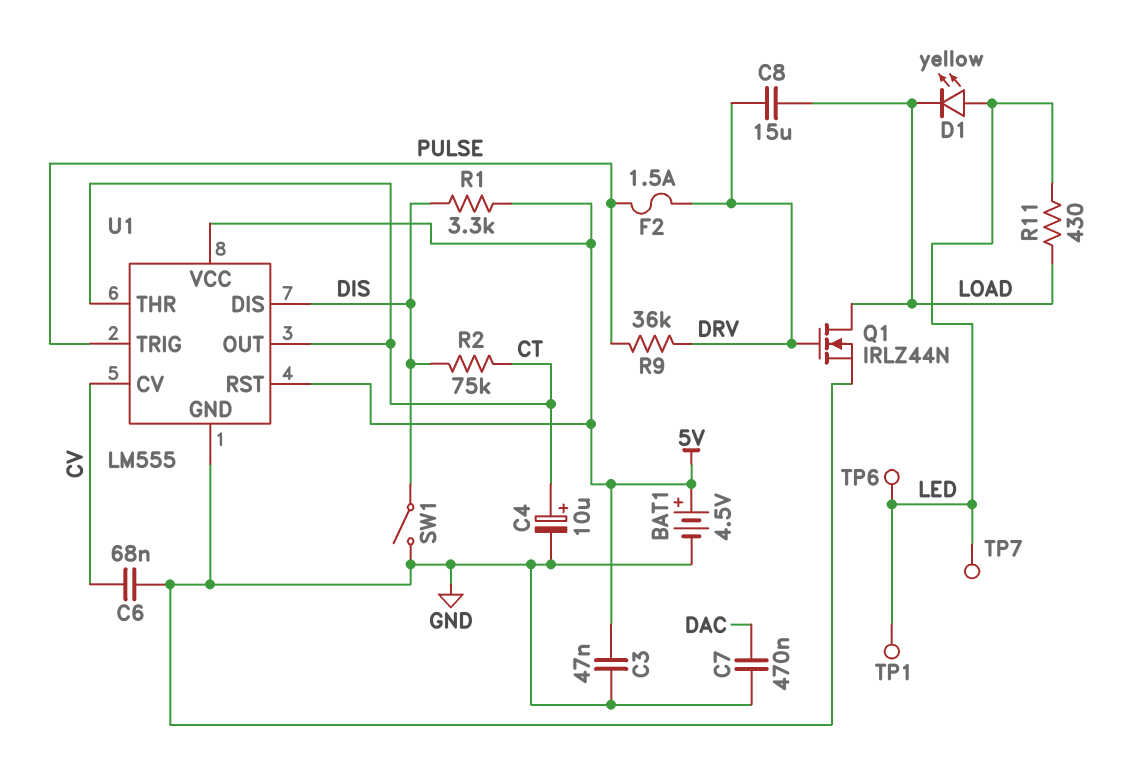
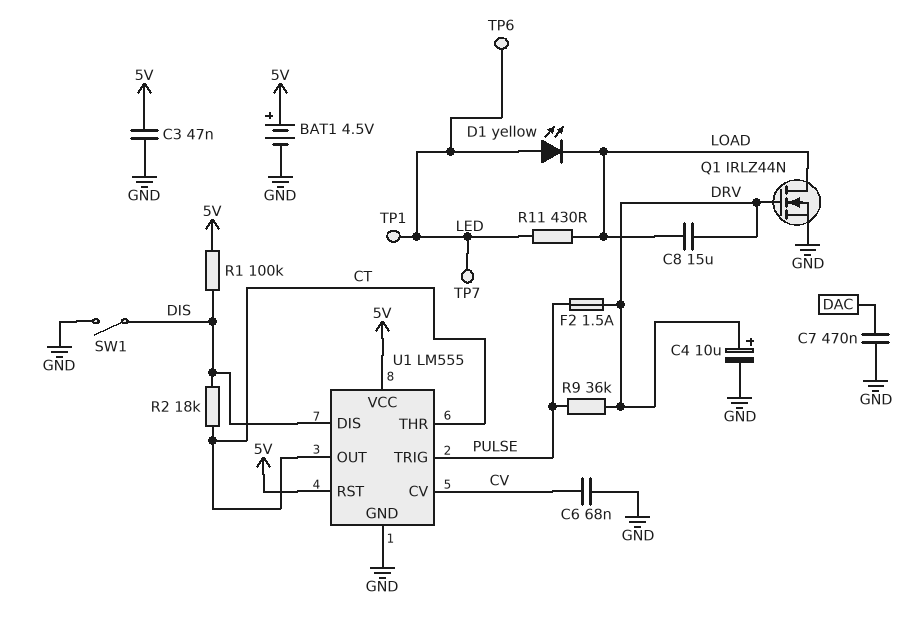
C4: 10uF (plus CT, minus GND) -> 10uF (plus DRV, minus GND)
R1: 3.3k (5V, DIS) -> 100k (5V, DIS)
R2: 75k (CT, DIS) -> 18k (CT, DIS)

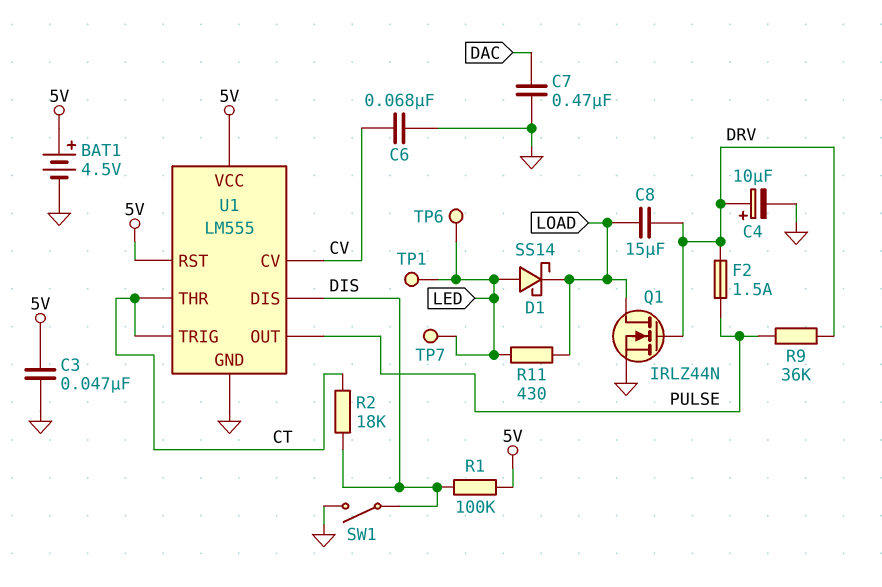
D1: LED yellow (A LED, K LOAD) -> schottky SS14 (A LED, K LOAD)
U1 pin OUT: CT -> PULSE
U1 pin TRIG: PULSE -> CT

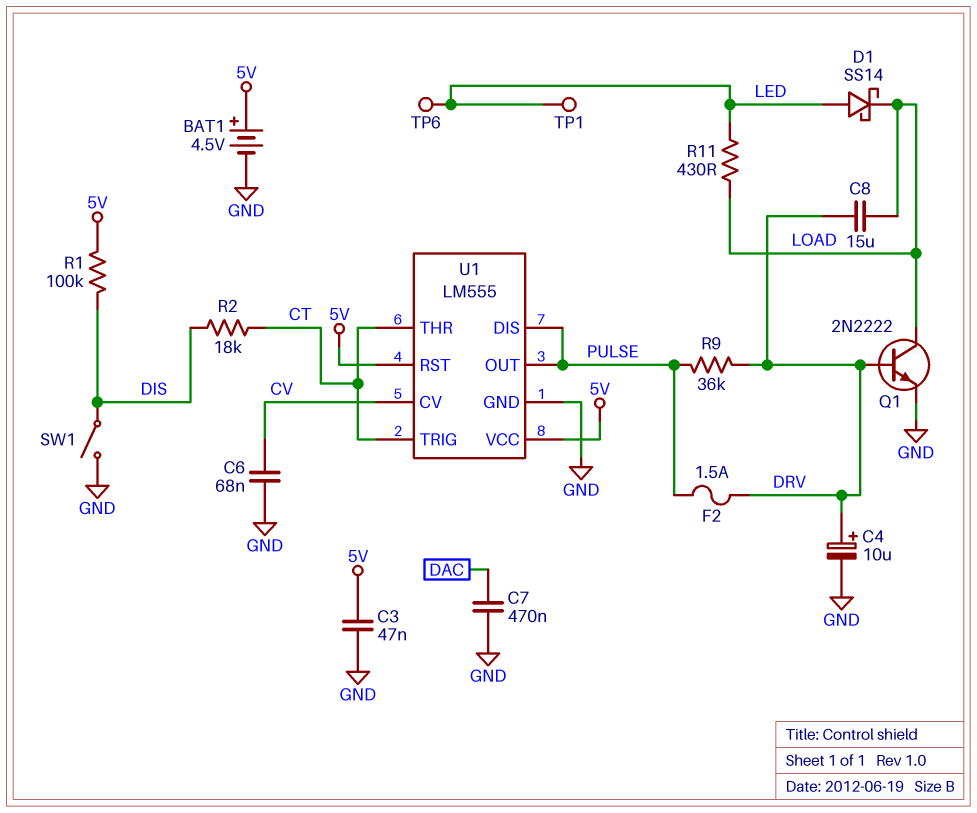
Q1: NMOS IRLZ44N (G DRV, D LOAD, S GND) -> NPN 2N2222 (B DRV, C LOAD, E GND)
TP7: test point (LED) -> none
U1 pin DIS: DIS -> PULSE

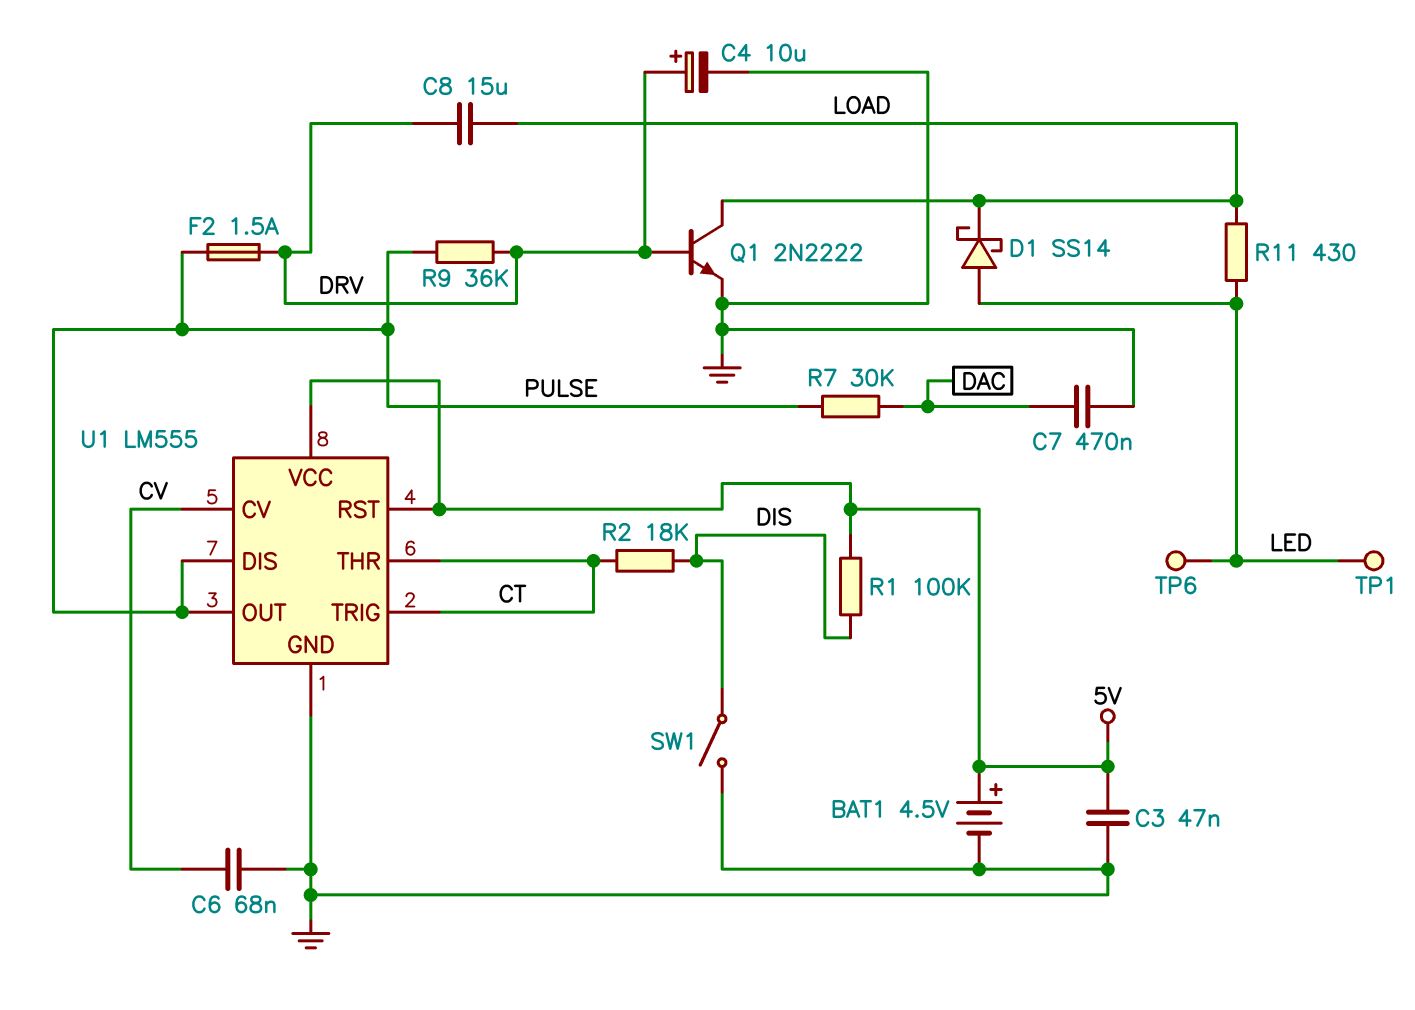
R7: none -> 30k (DAC, PULSE)

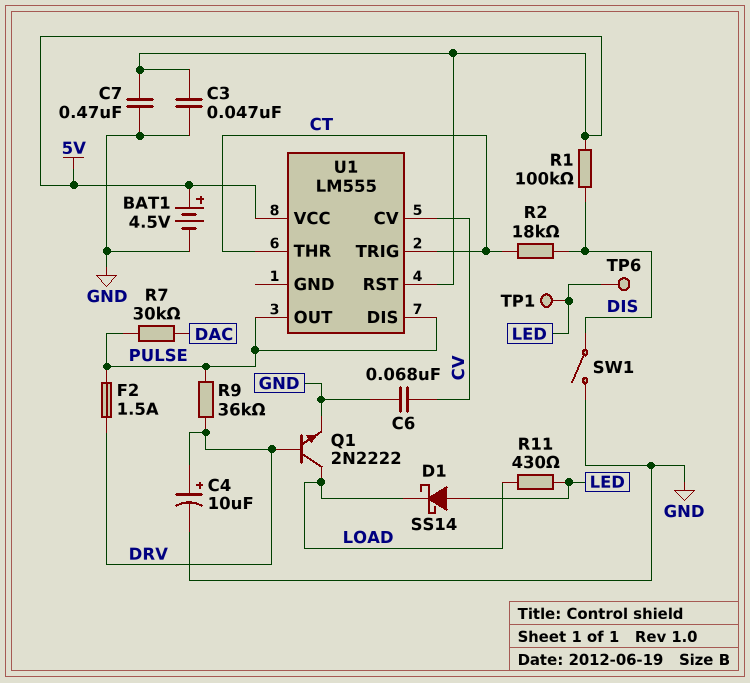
C7: 470nF (DAC, GND) -> 470nF (5V, GND)
C8: 15uF (DRV, LOAD) -> none
U1 pin GND: GND -> none

